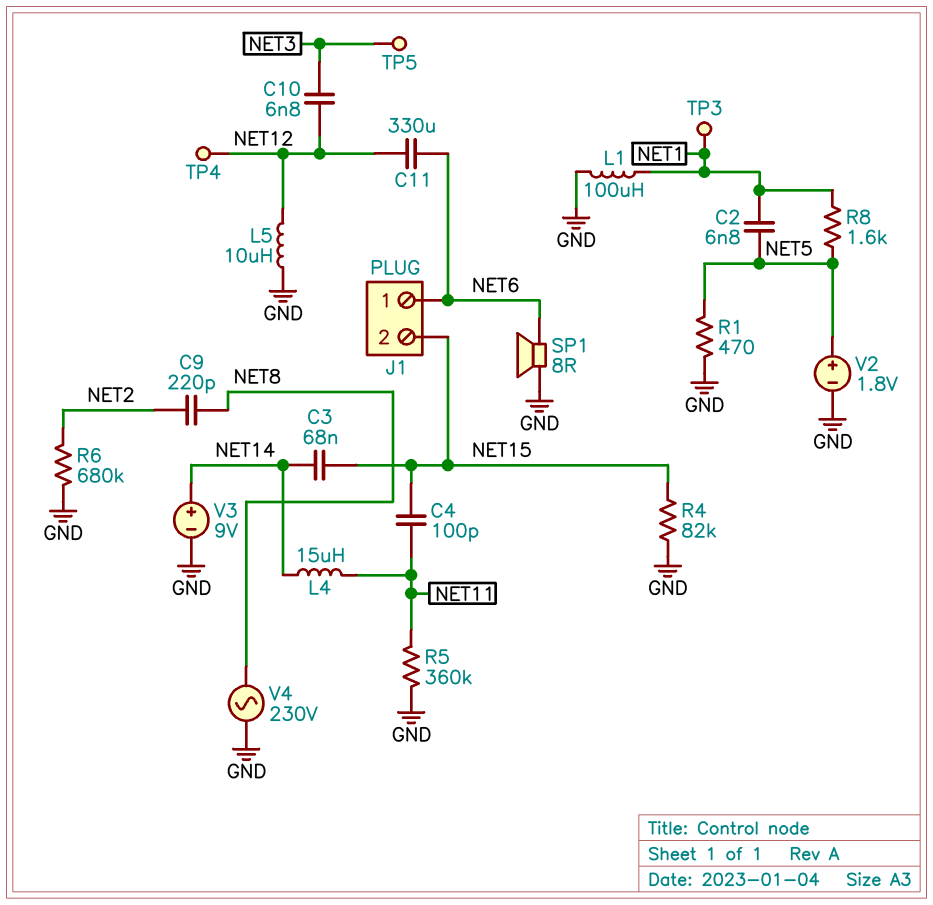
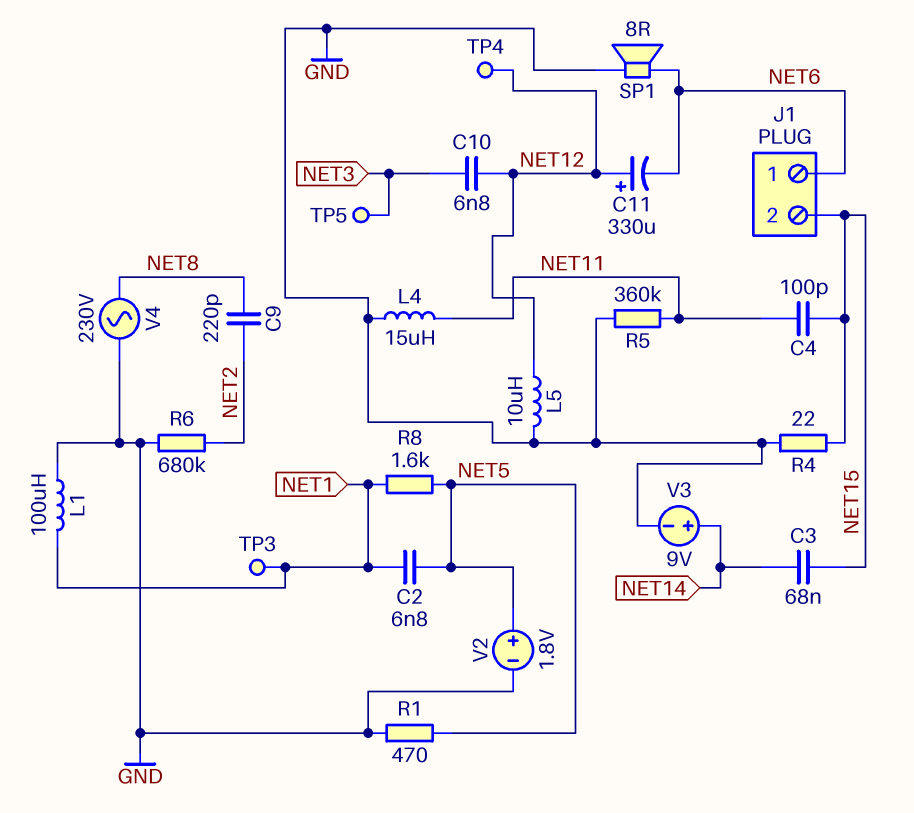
C11: 330uF (NET6, NET12) -> 330uF (plus NET12, minus NET6)
L4: 15uH (NET11, NET14) -> 15uH (GND, NET11)
R4: 82k (GND, NET15) -> 22 (GND, NET15)

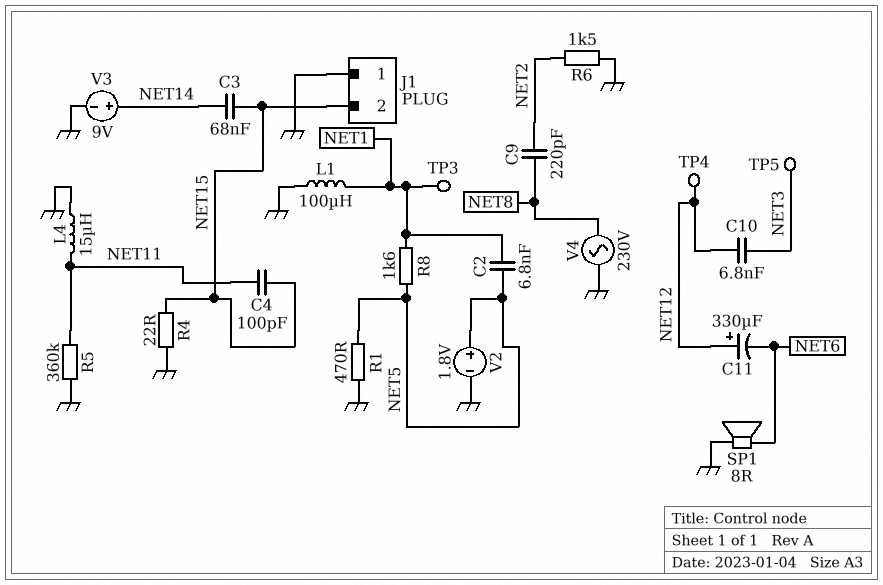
J1 pin 1: NET6 -> GND
L5: 10uH (GND, NET12) -> none
R6: 680k (GND, NET2) -> 1.5k (GND, NET2)

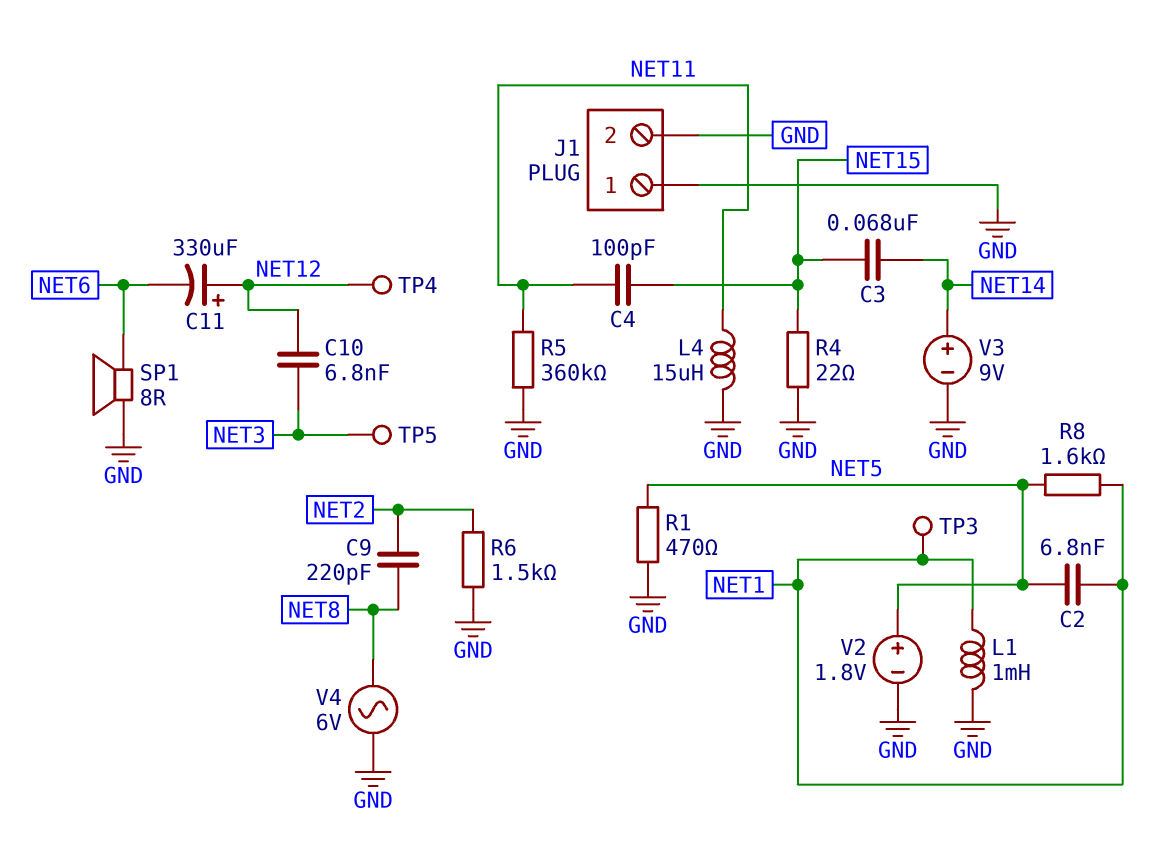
J1 pin 2: NET15 -> GND
L1: 100uH (GND, NET1) -> 1mH (GND, NET1)
V4: AC 230V (GND, NET8) -> AC 6V (GND, NET8)

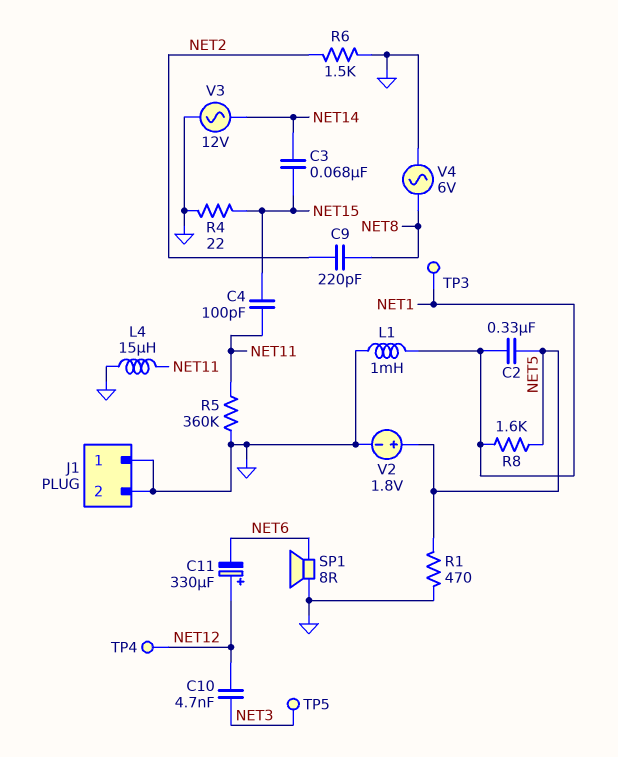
C2: 6.8nF (NET1, NET5) -> 330nF (NET1, NET5)
C10: 6.8nF (NET3, NET12) -> 4.7nF (NET3, NET12)
V3: 9V (plus NET14, minus GND) -> AC 12V (GND, NET14)

